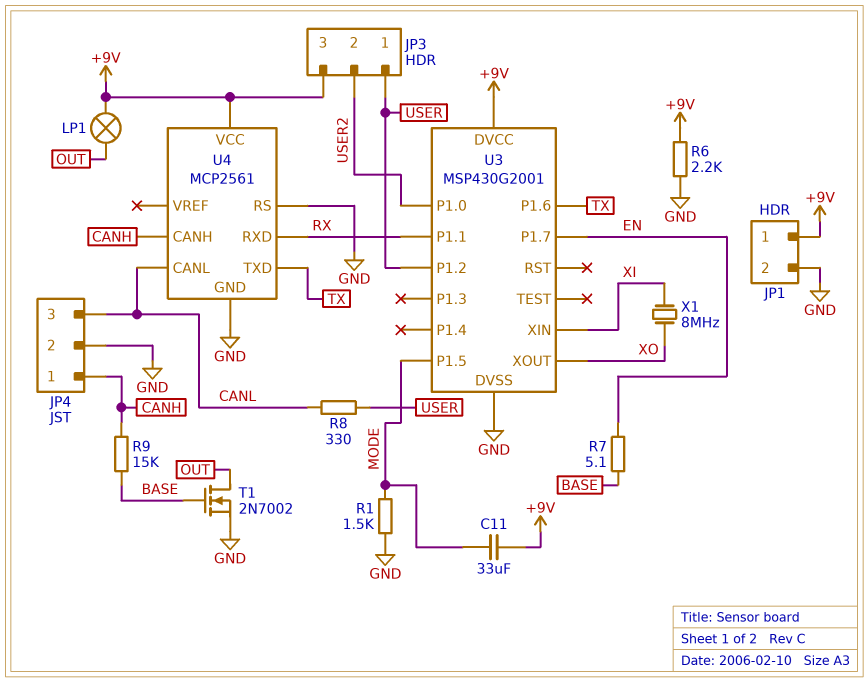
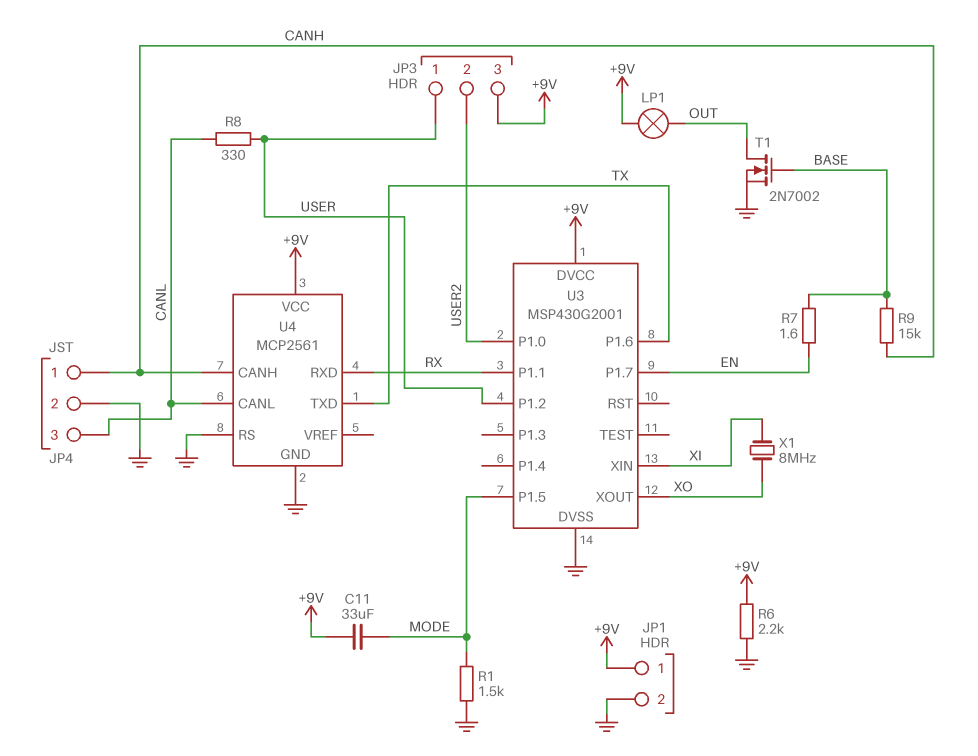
R7: 5.1 (BASE, EN) -> 1.6 (BASE, EN)

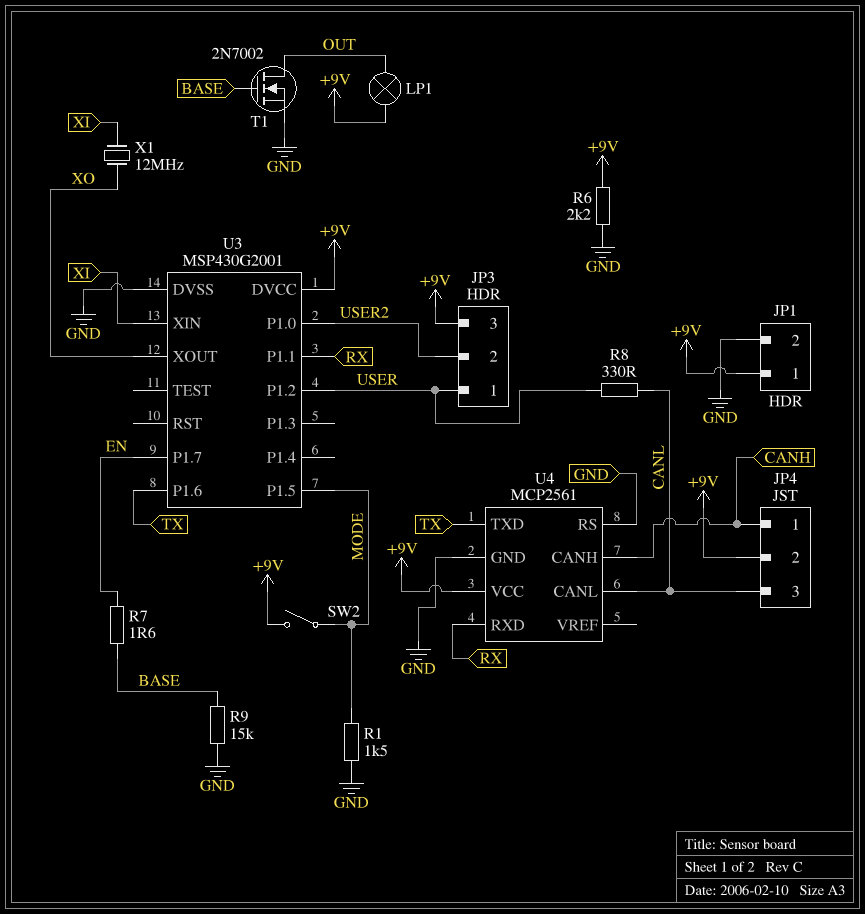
C11: 33uF (+9V, MODE) -> none
JP4 pin 2: GND -> +9V
R9: 15k (BASE, CANH) -> 15k (BASE, GND)
SW2: none -> switch (+9V, MODE)
X1: 8MHz (XI, XO) -> 12MHz (XI, XO)

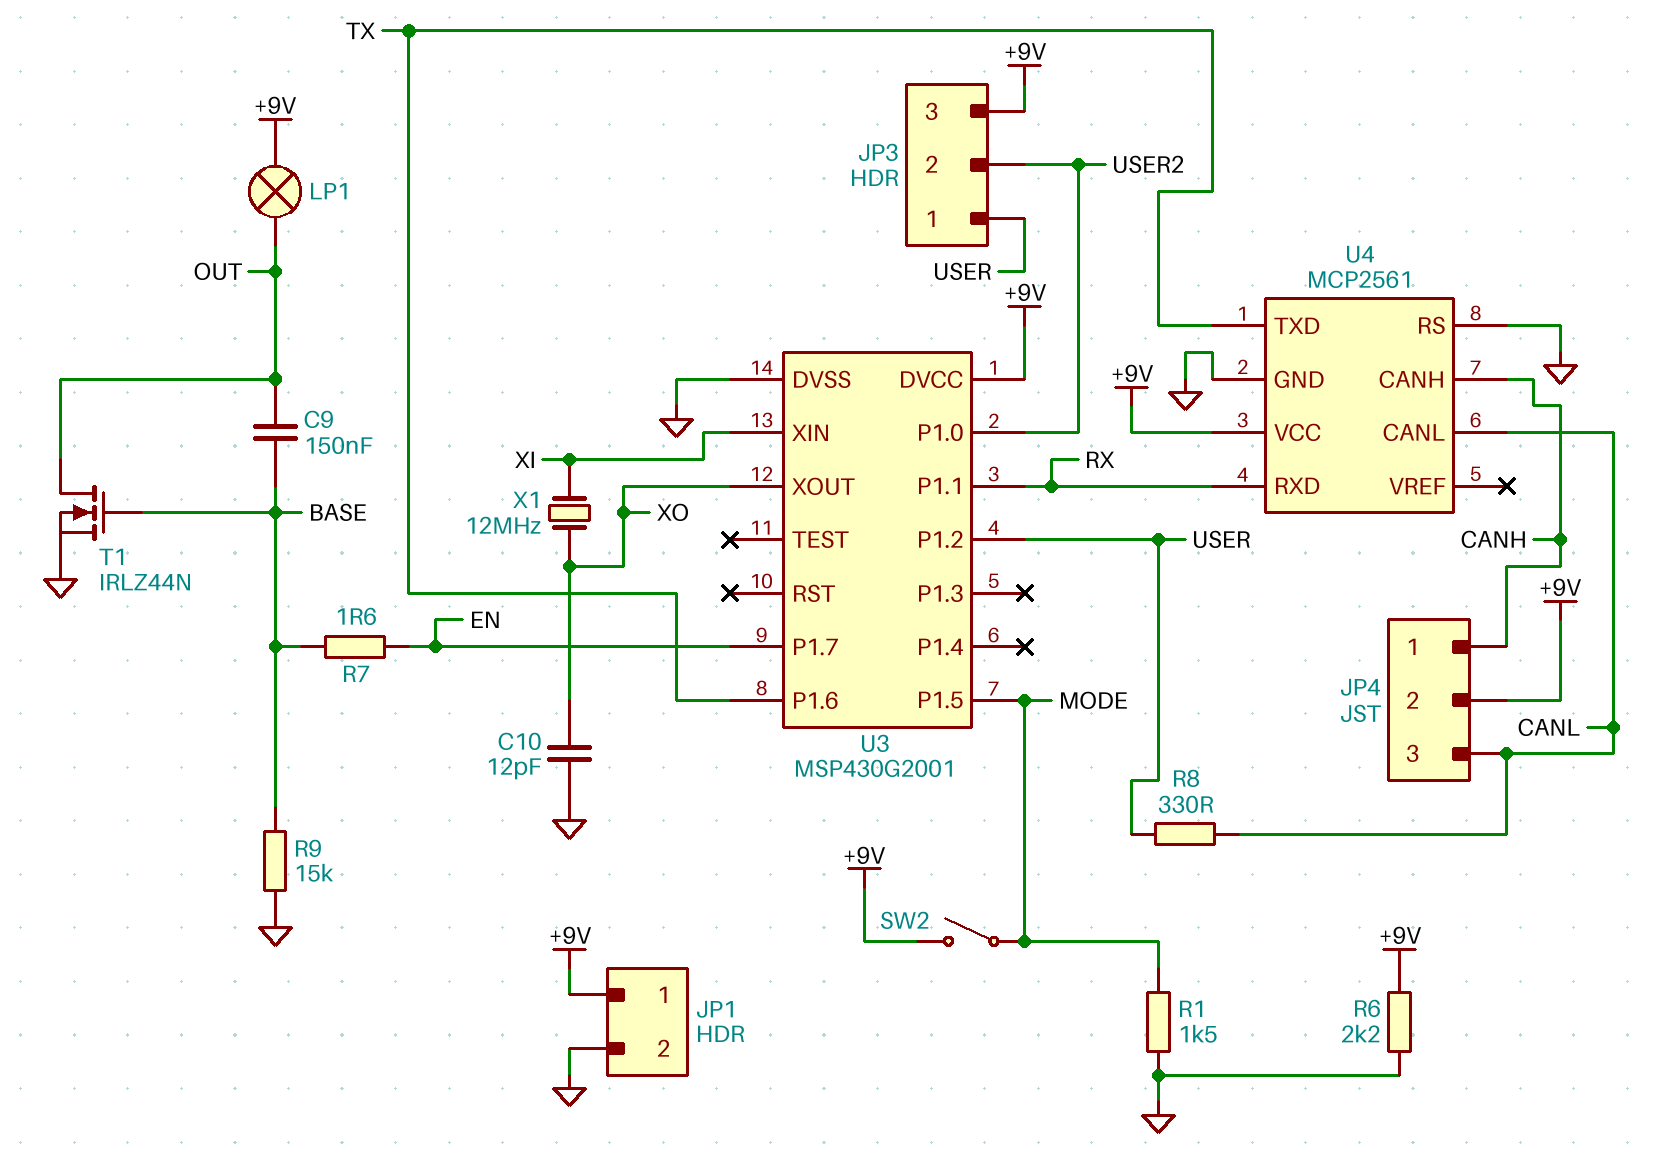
C9: none -> 150nF (BASE, OUT)
C10: none -> 12pF (GND, XO)
T1: NMOS 2N7002 (G BASE, D OUT, S GND) -> NMOS IRLZ44N (G BASE, D OUT, S GND)

